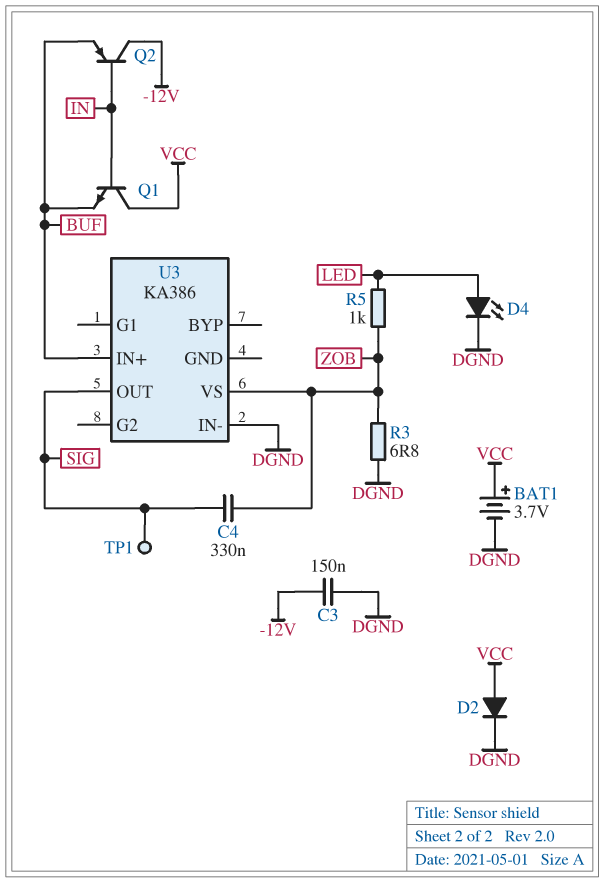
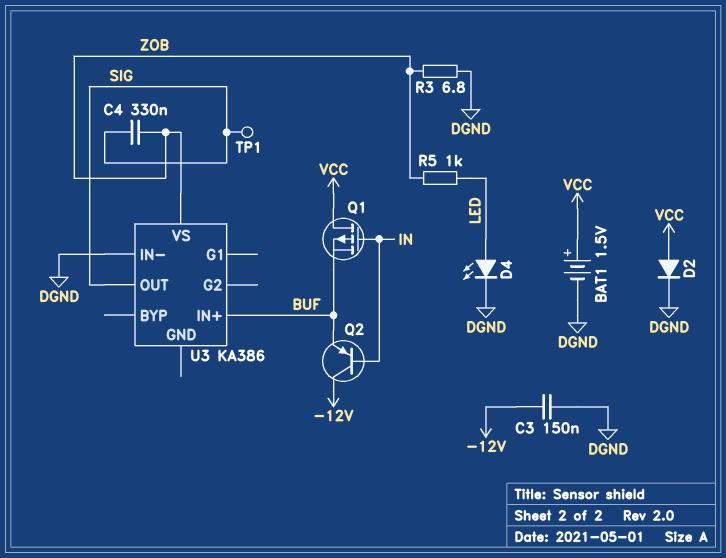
BAT1: 3.7V (plus VCC, minus DGND) -> 1.5V (plus VCC, minus DGND)
Q1: NPN (B IN, C VCC, E BUF) -> PMOS (G IN, D VCC, S BUF)

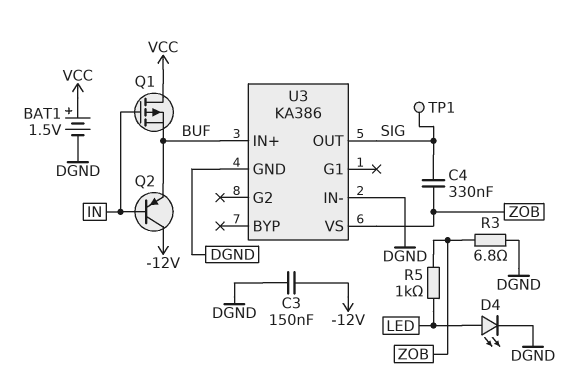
D2: diode (A VCC, K DGND) -> none
U3 pin GND: none -> DGND

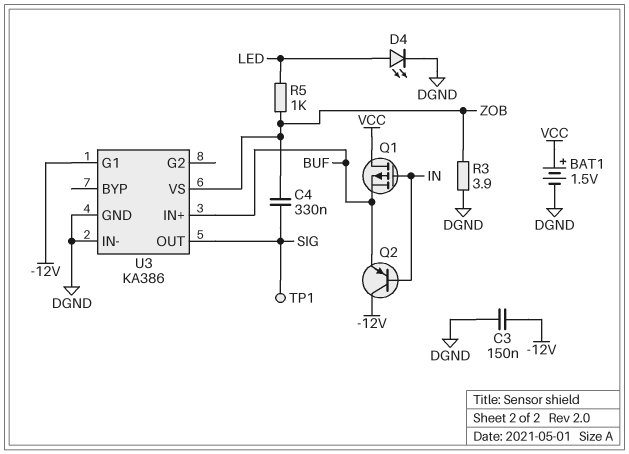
R3: 6.8 (DGND, ZOB) -> 3.9 (DGND, ZOB)
U3 pin G1: none -> -12V

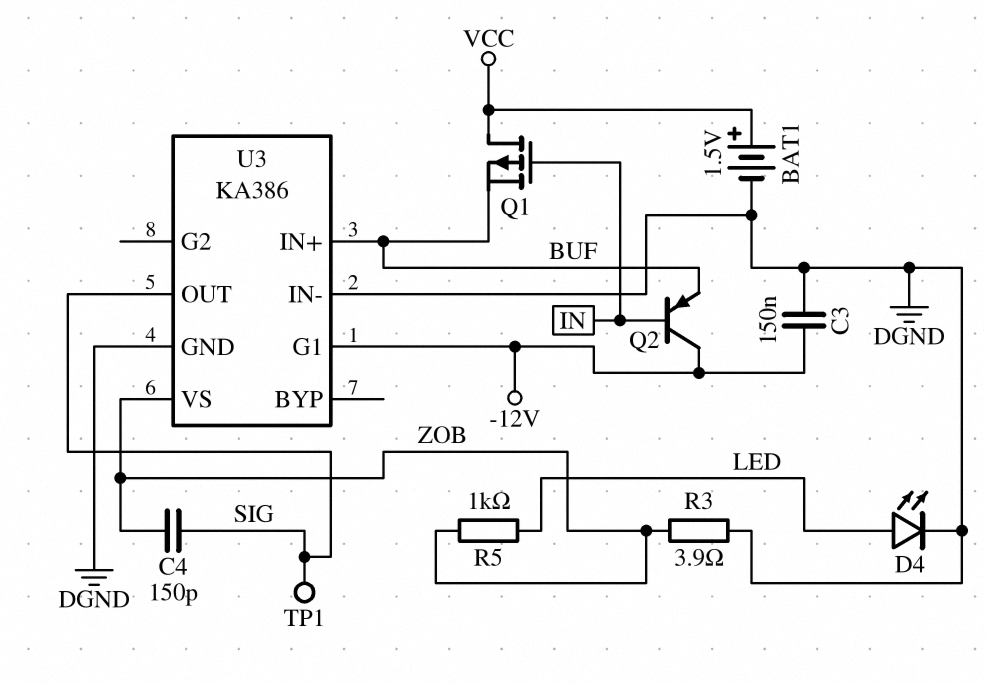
C4: 330nF (SIG, ZOB) -> 150pF (SIG, ZOB)

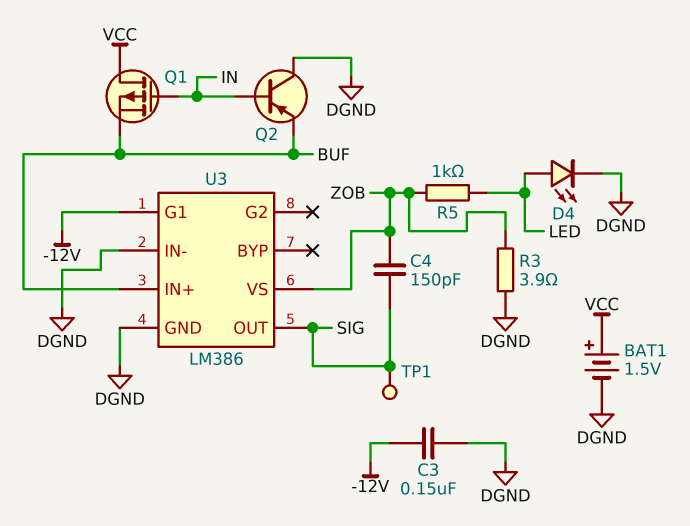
Q2: PNP (B IN, C -12V, E BUF) -> PNP (B IN, C DGND, E BUF)
U3: KA386 -> LM386

